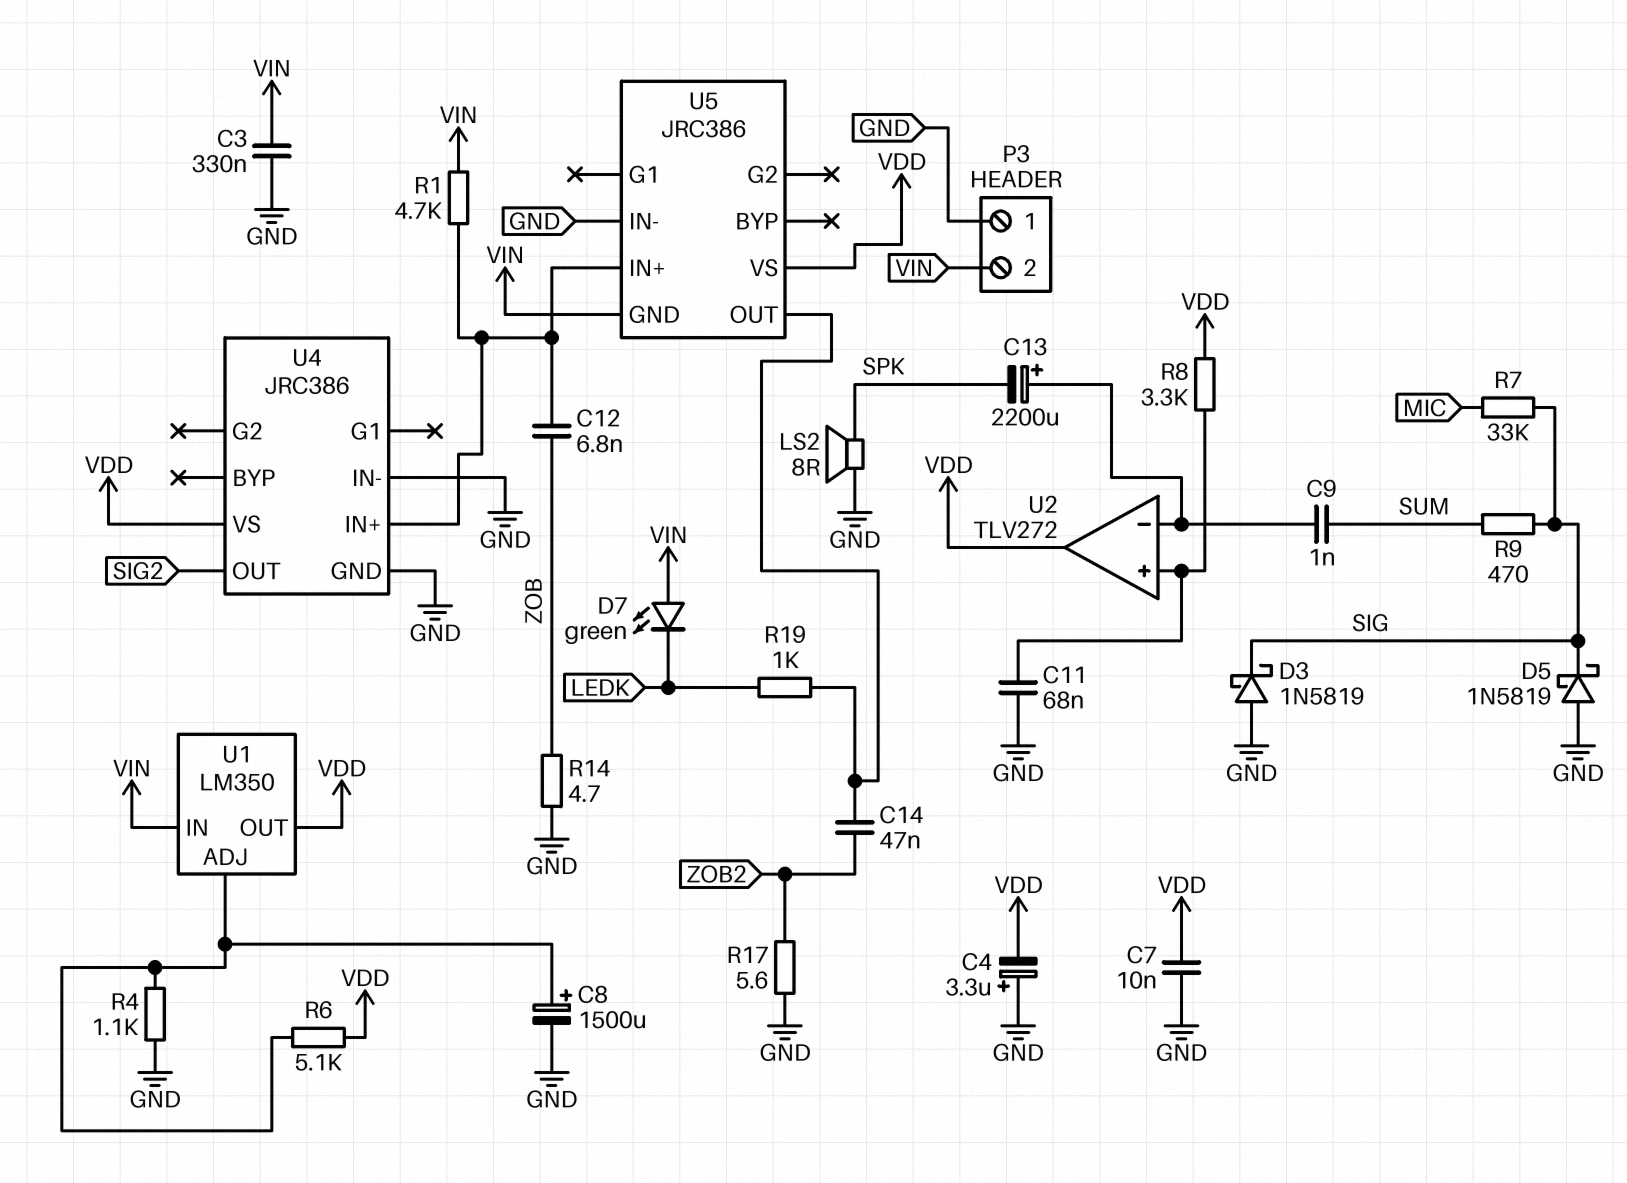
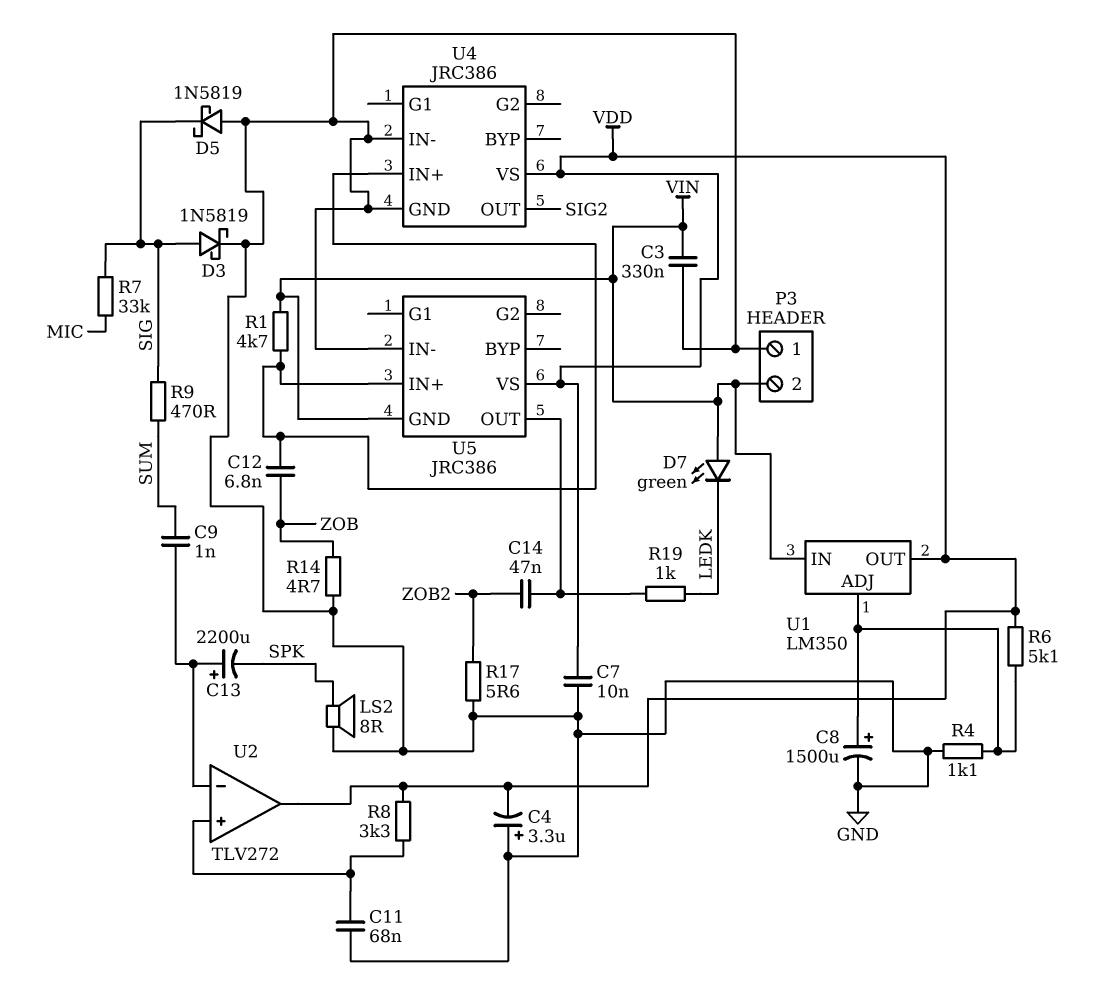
D3: schottky 1N5819 (A GND, K SIG) -> schottky 1N5819 (A SIG, K GND)

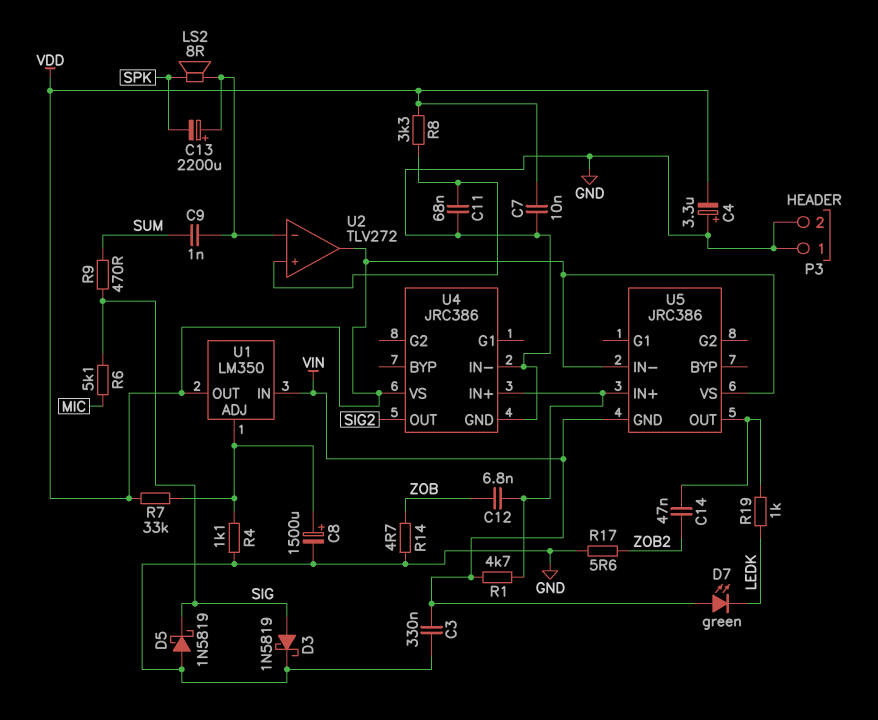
LS2: speaker 8R (GND, SPK) -> speaker 8R (SPK, U2/in-)
P3 pin 2: VIN -> GND
R6: 5.1k (U1/ADJ, VDD) -> 5.1k (MIC, SIG)
R7: 33k (MIC, SIG) -> 33k (U1/ADJ, VDD)
U5 pin IN-: GND -> VDD

